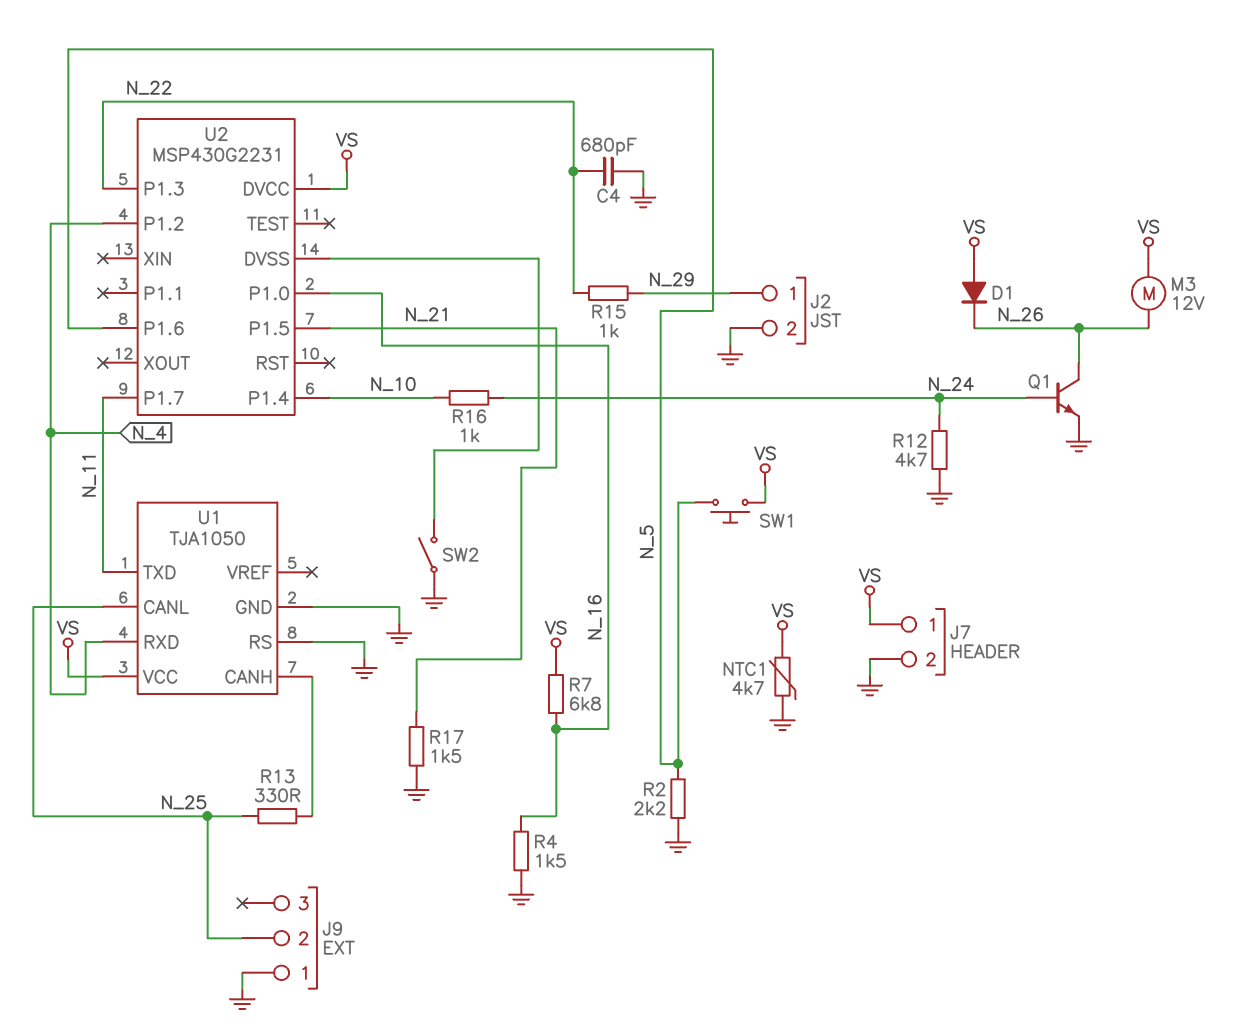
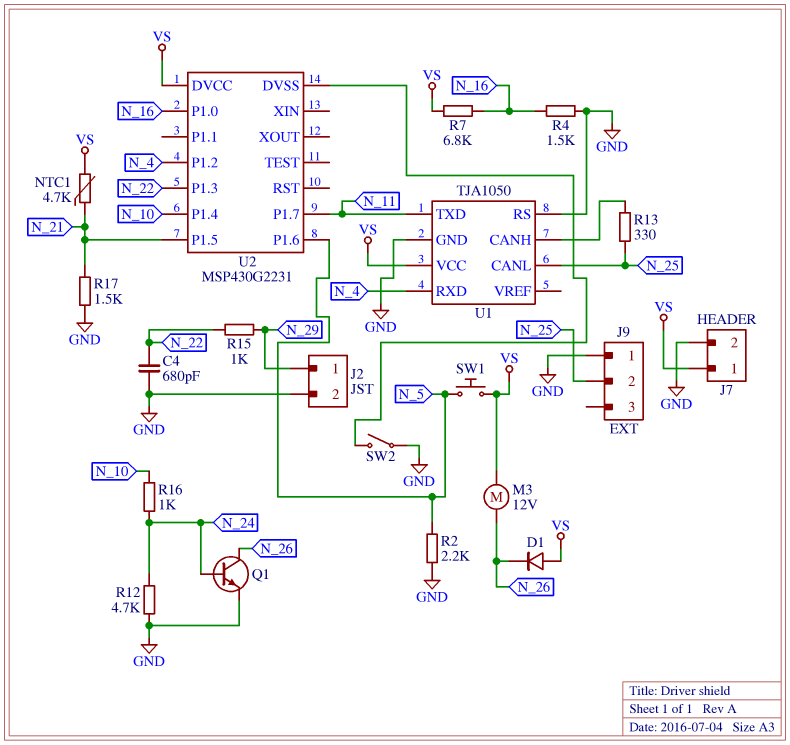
NTC1: 4.7k (GND, VS) -> 4.7k (N_21, VS)

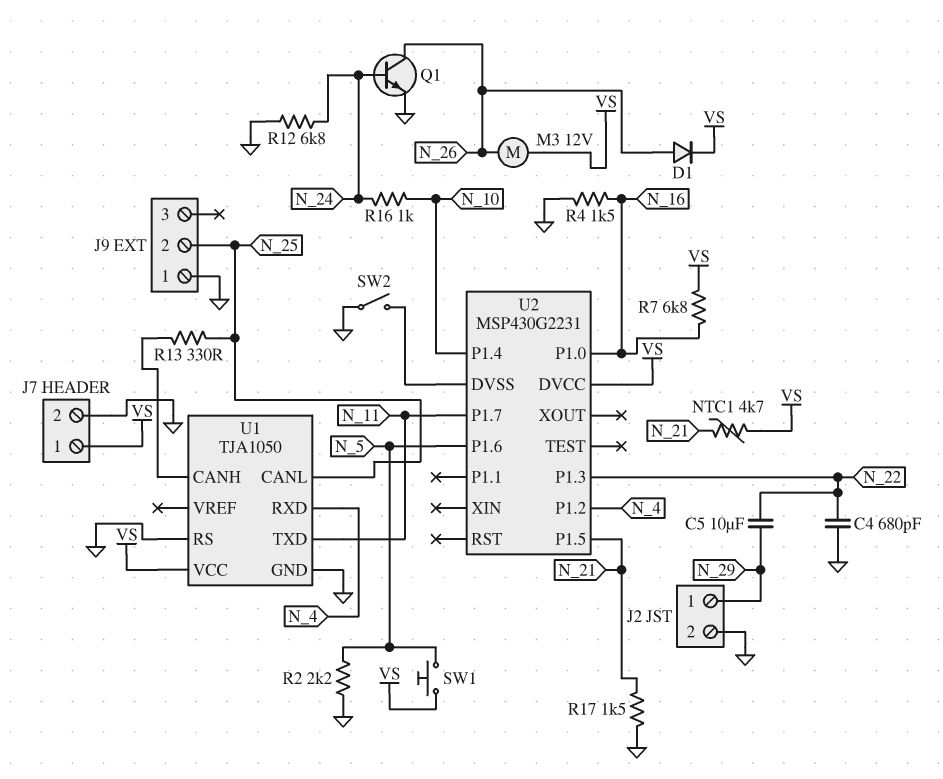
C5: none -> 10uF (N_22, N_29)
D1: diode (A VS, K N_26) -> diode (A N_26, K VS)
R12: 4.7k (GND, N_24) -> 6.8k (GND, N_24)
R15: 1k (N_22, N_29) -> none

